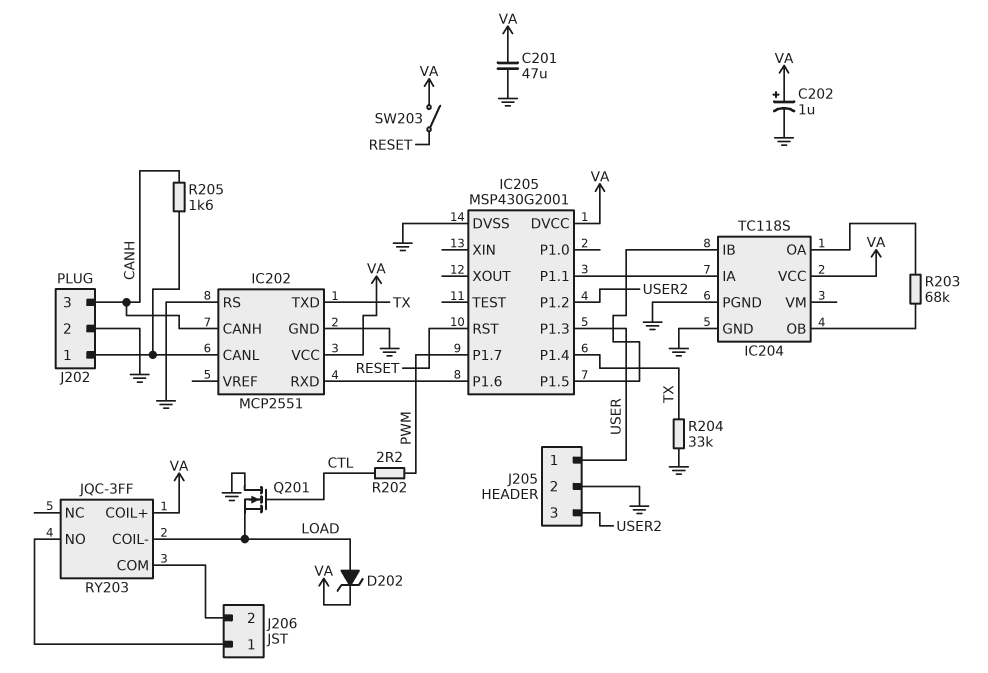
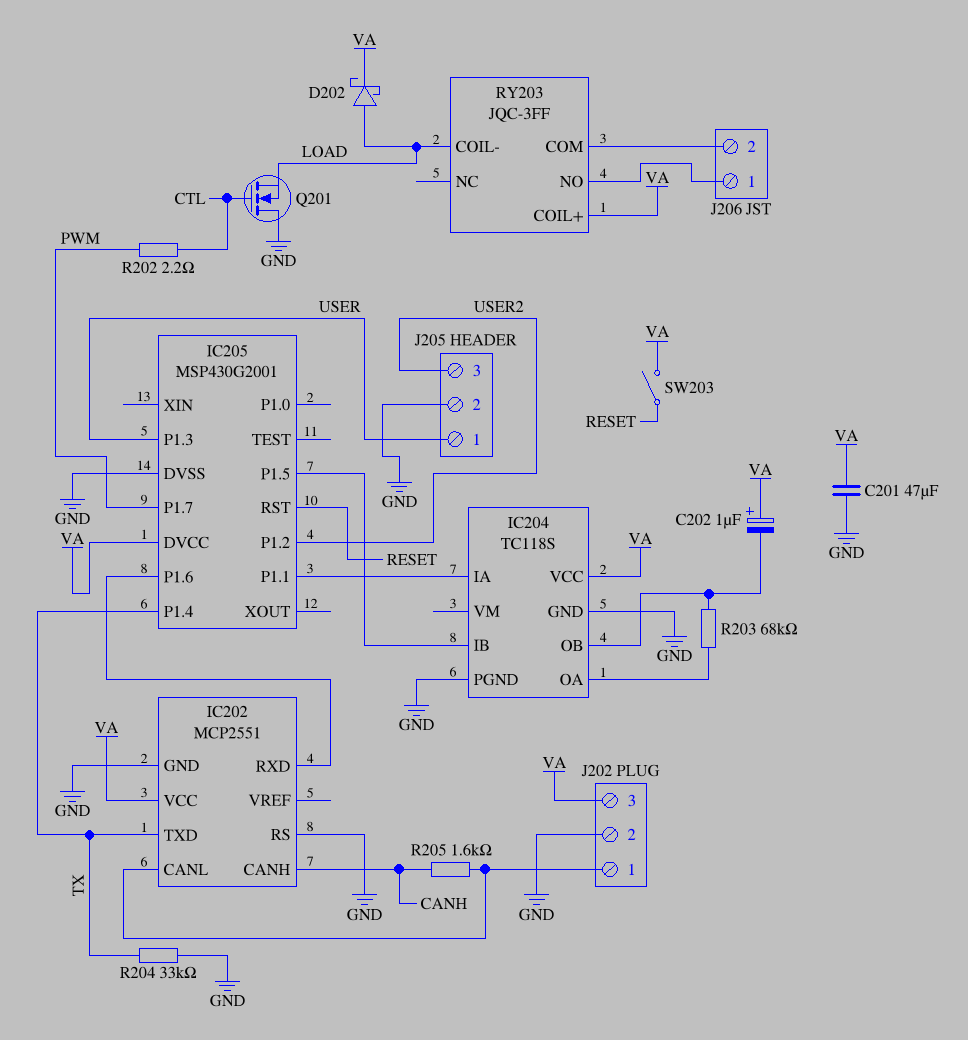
C202: 1uF (plus VA, minus GND) -> 1uF (plus VA, minus IC204/OB)
D202: zener (A LOAD, K VA) -> schottky (A LOAD, K VA)
J202 pin 3: CANH -> VA

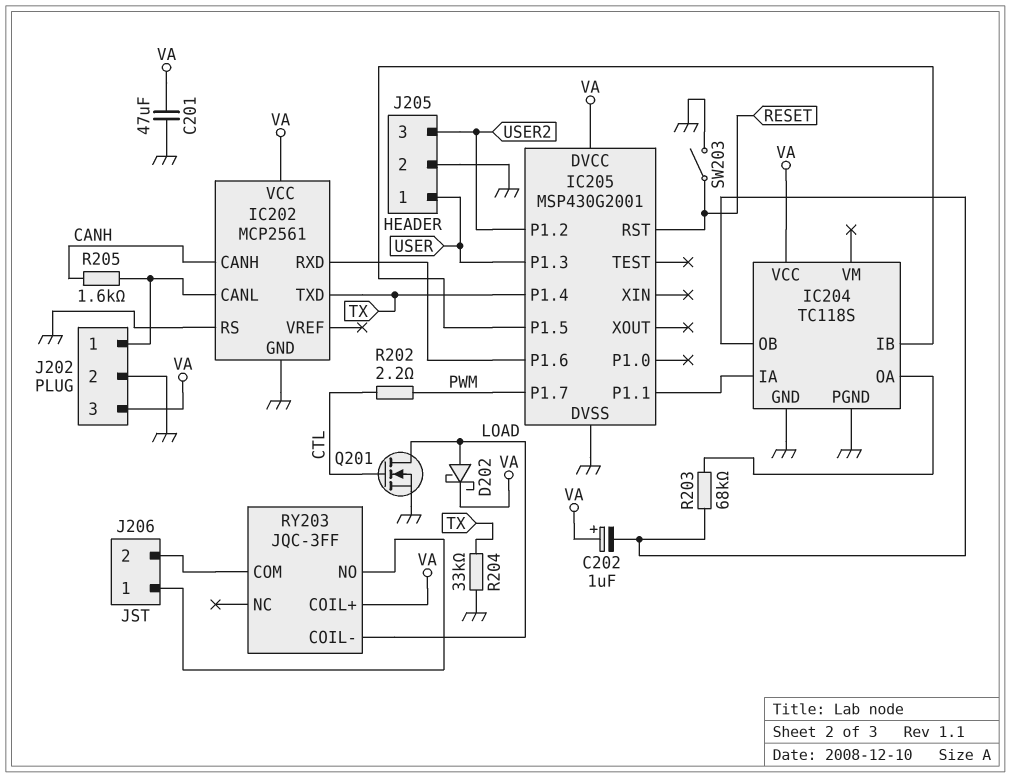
IC202: MCP2551 -> MCP2561
Q201: NMOS (G CTL, D GND, S LOAD) -> NMOS (G CTL, D LOAD, S GND)
SW203: switch (RESET, VA) -> switch (GND, RESET)

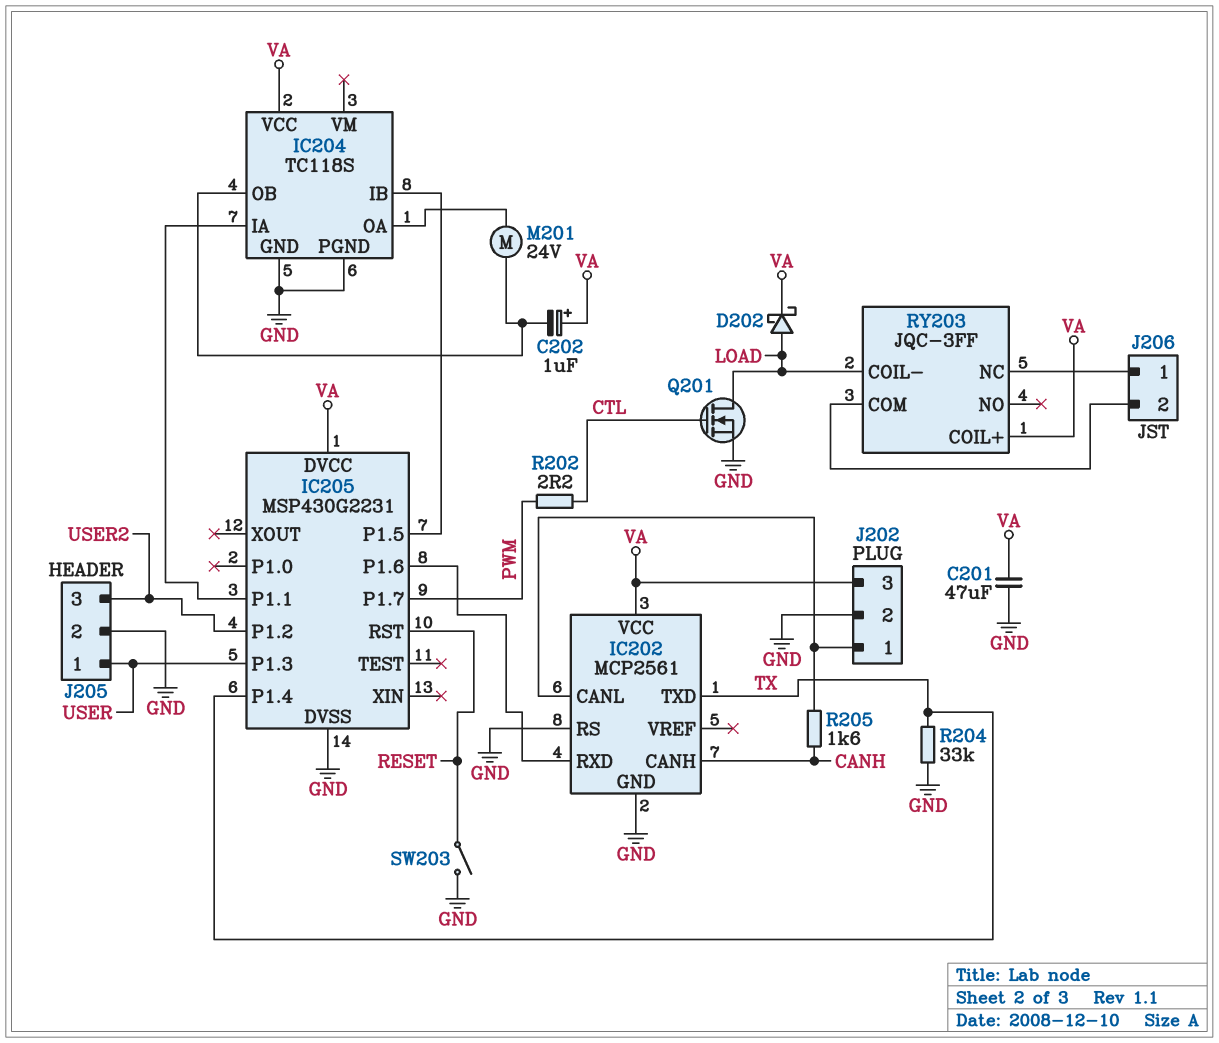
IC205: MSP430G2001 -> MSP430G2231
M201: none -> motor 24V (IC204/OA, IC204/OB)
R203: 68k (IC204/OA, IC204/OB) -> none
RY203 pin NC: none -> J206/1
RY203 pin NO: J206/1 -> none

